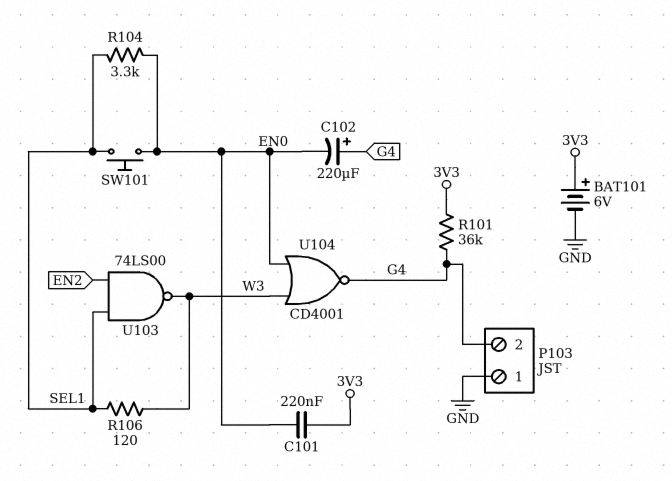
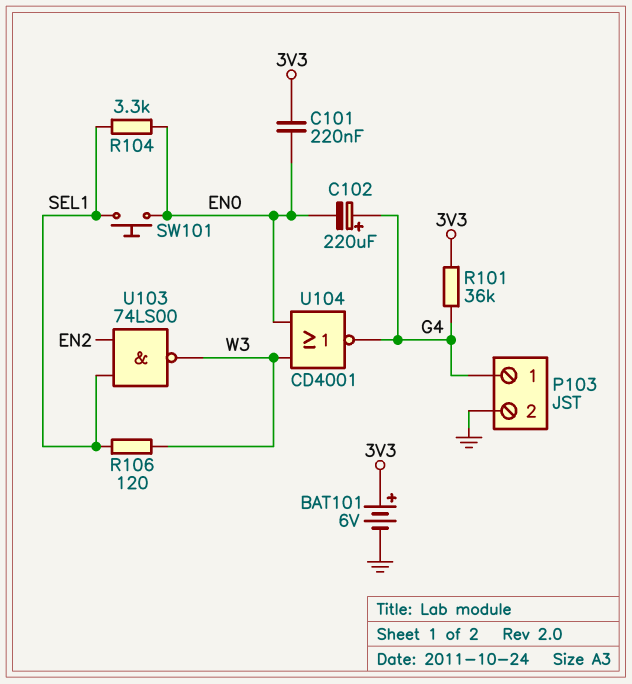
P103 pin 1: GND -> G4
P103 pin 2: G4 -> GND

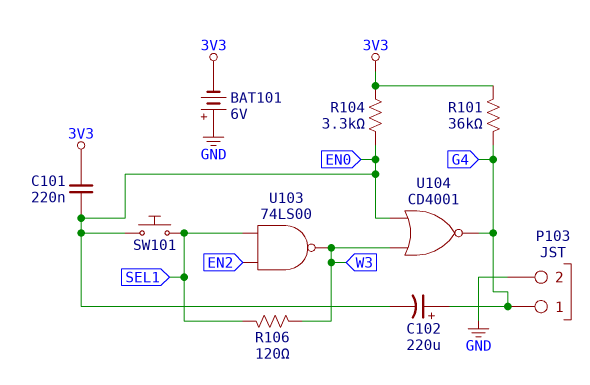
BAT101: 6V (plus 3V3, minus GND) -> 6V (plus GND, minus 3V3)
R104: 3.3k (EN0, SEL1) -> 3.3k (3V3, EN0)

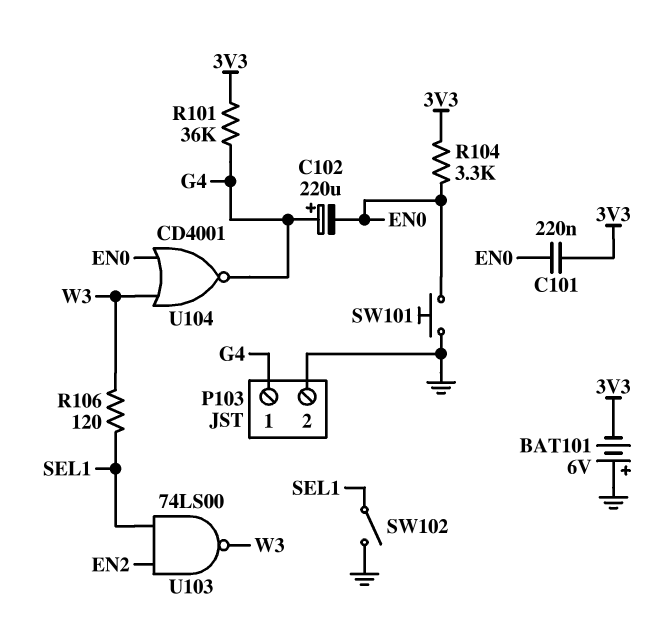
SW101: button (EN0, SEL1) -> button (EN0, GND)
SW102: none -> switch (GND, SEL1)

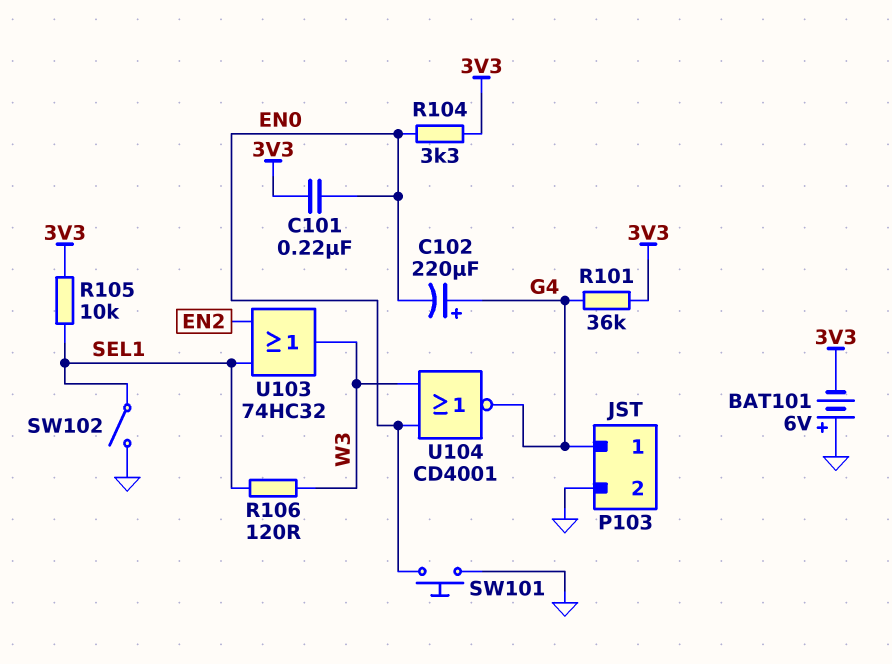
R105: none -> 10k (3V3, SEL1)
U103: NAND 74LS00 (in EN2, in SEL1, out W3) -> OR 74HC32 (in EN2, in SEL1, out W3)

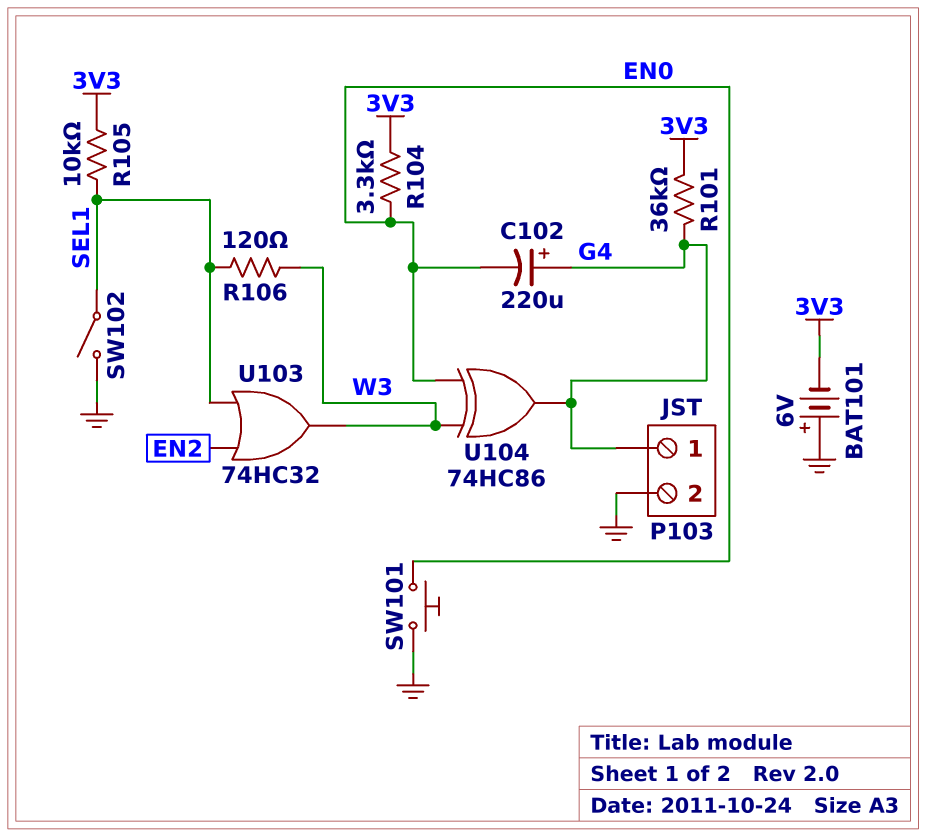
C101: 220nF (3V3, EN0) -> none
U104: NOR CD4001 (in EN0, in W3, out G4) -> XOR 74HC86 (in EN0, in W3, out G4)

